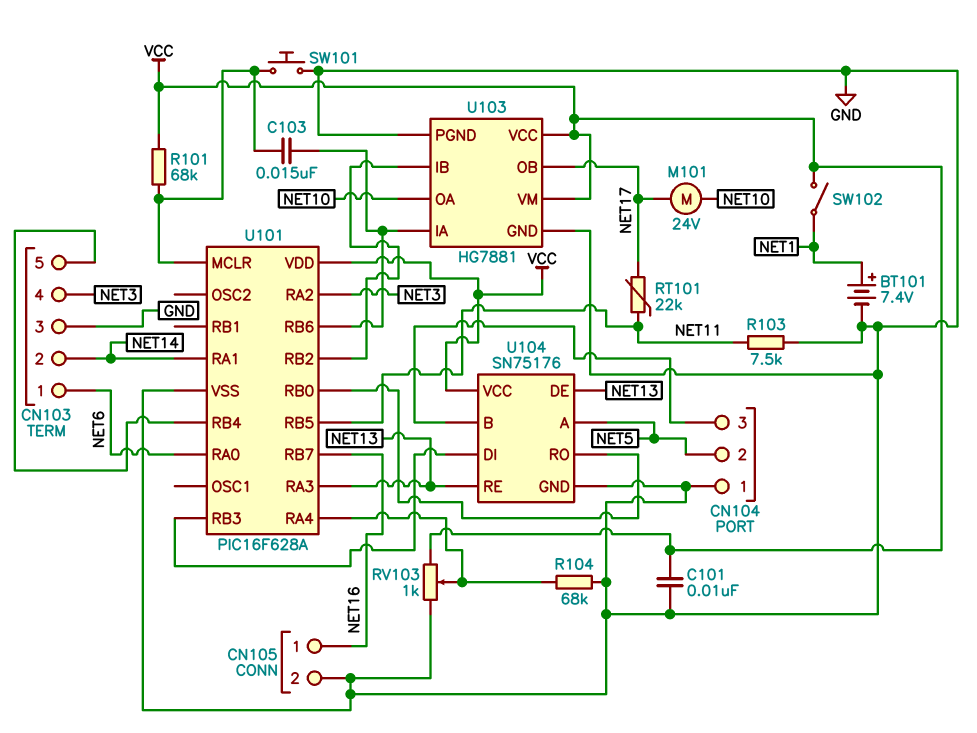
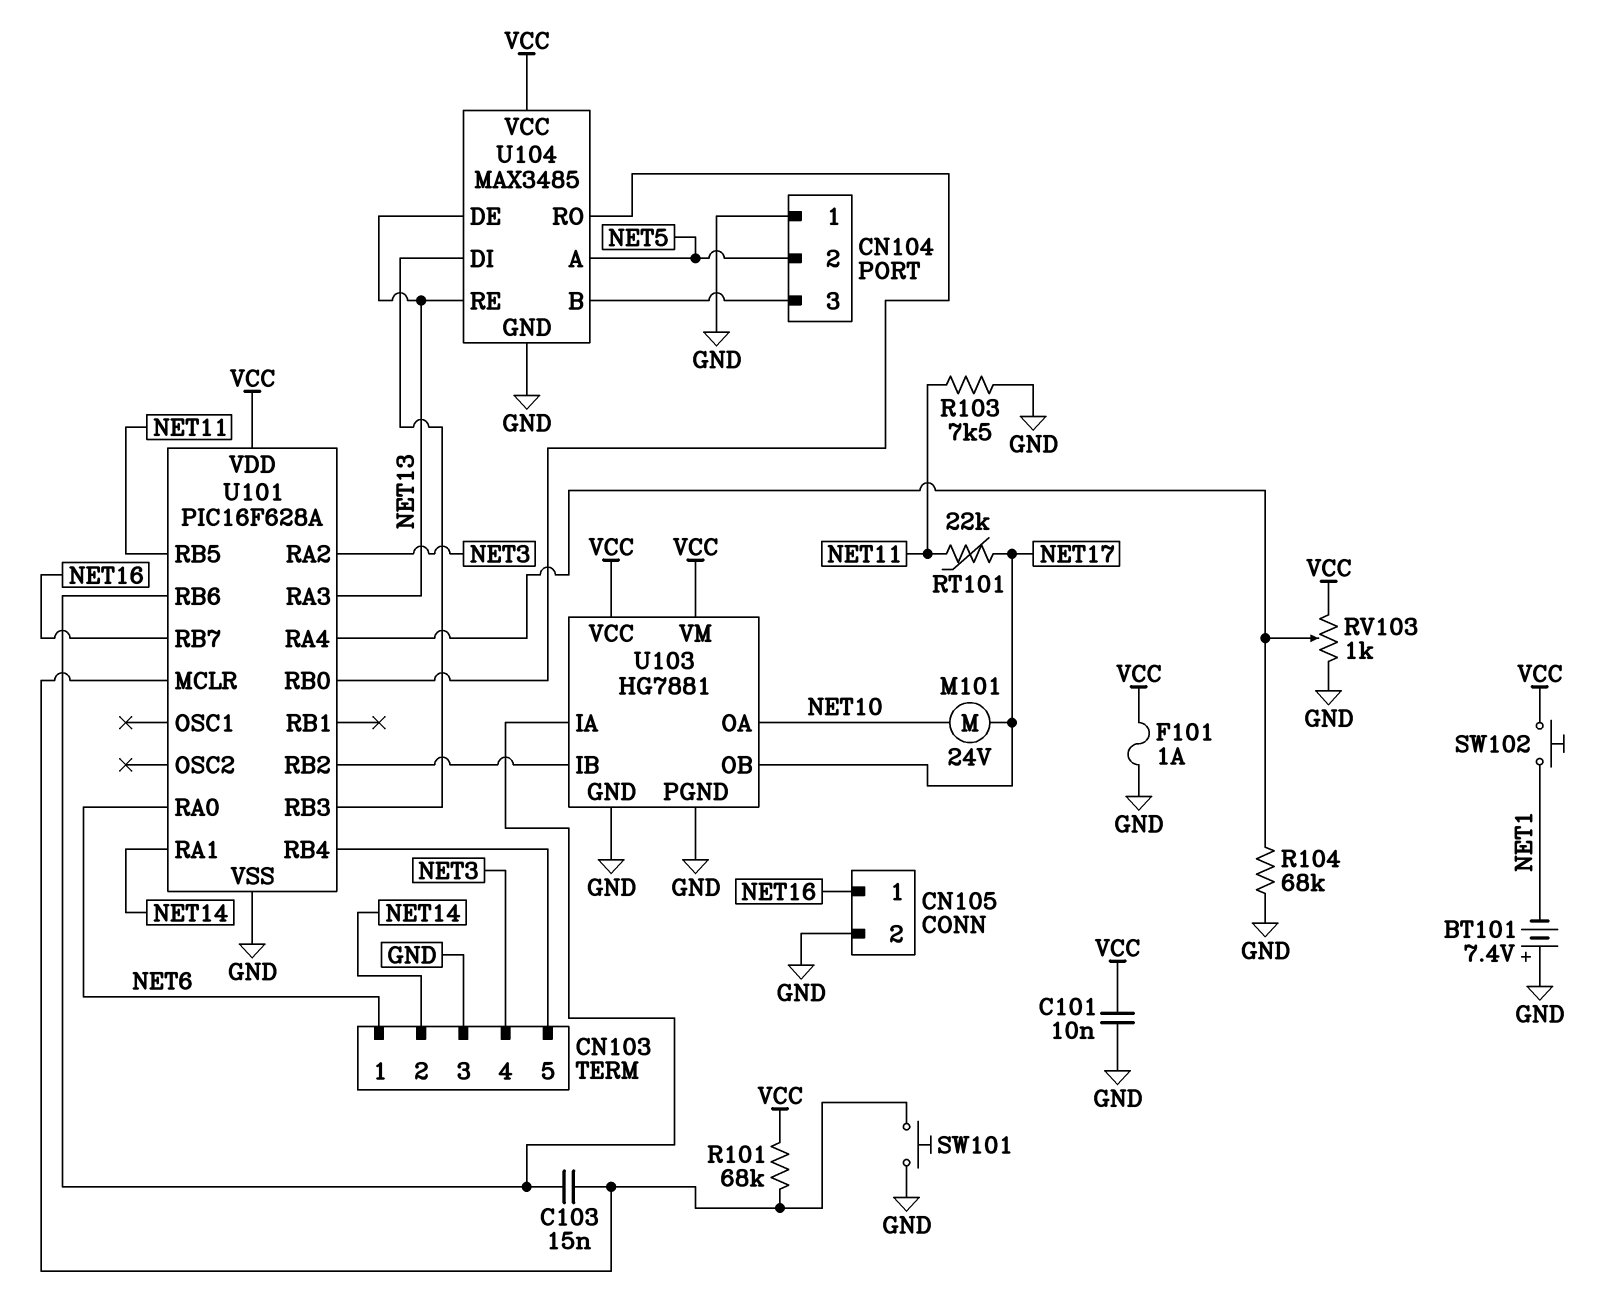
BT101: 7.4V (plus NET1, minus GND) -> 7.4V (plus GND, minus NET1)
F101: none -> 1A (GND, VCC)
SW102: switch (NET1, VCC) -> button (NET1, VCC)
U104: SN75176 -> MAX3485

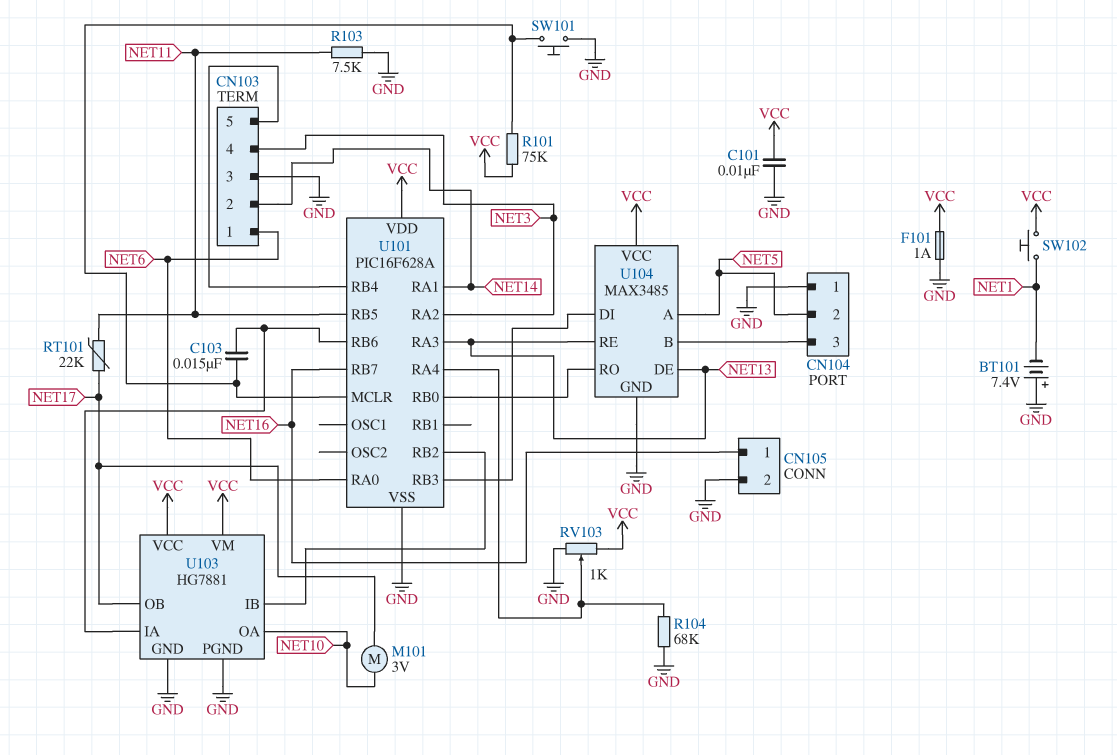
M101: motor 24V (NET10, NET17) -> motor 3V (NET10, NET17)
R101: 68k (U101/MCLR, VCC) -> 75k (U101/MCLR, VCC)

